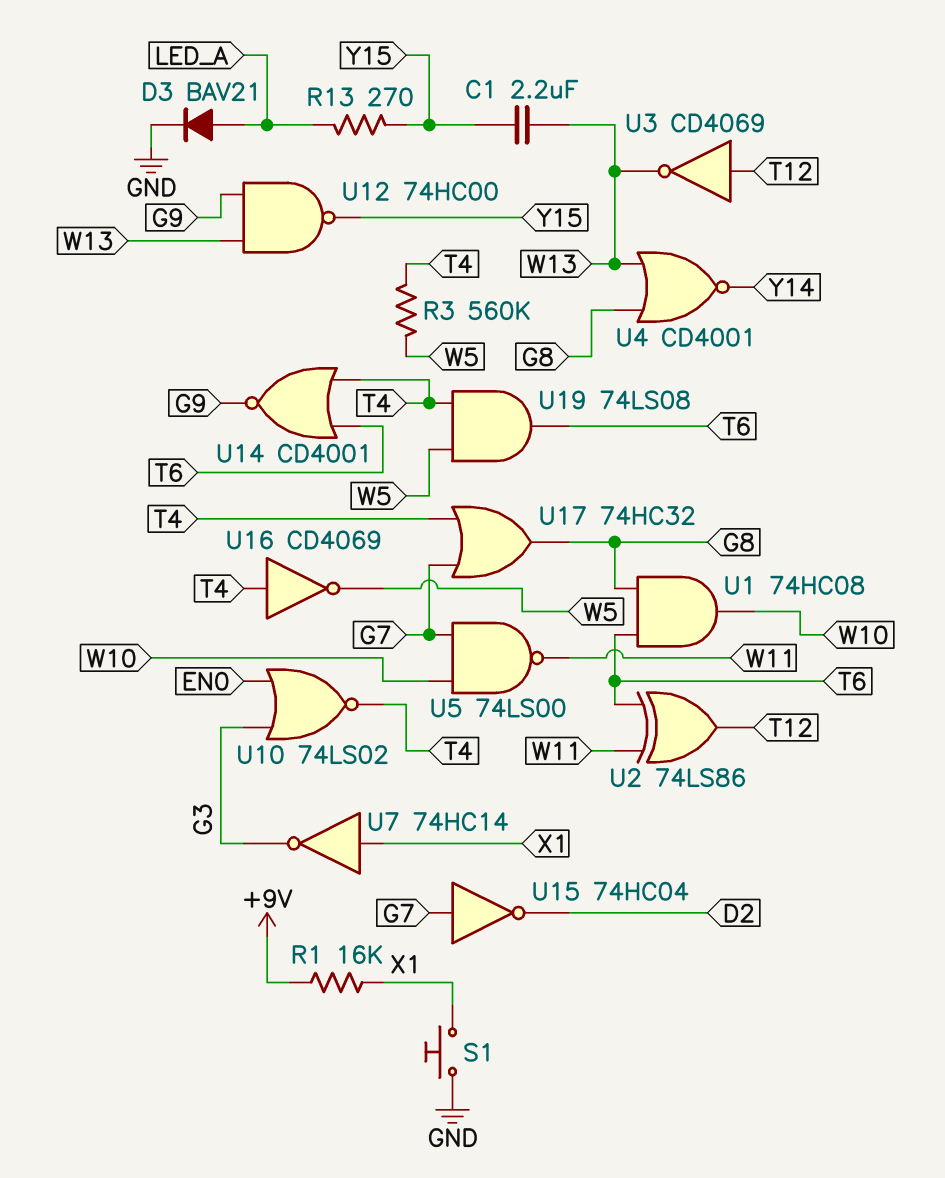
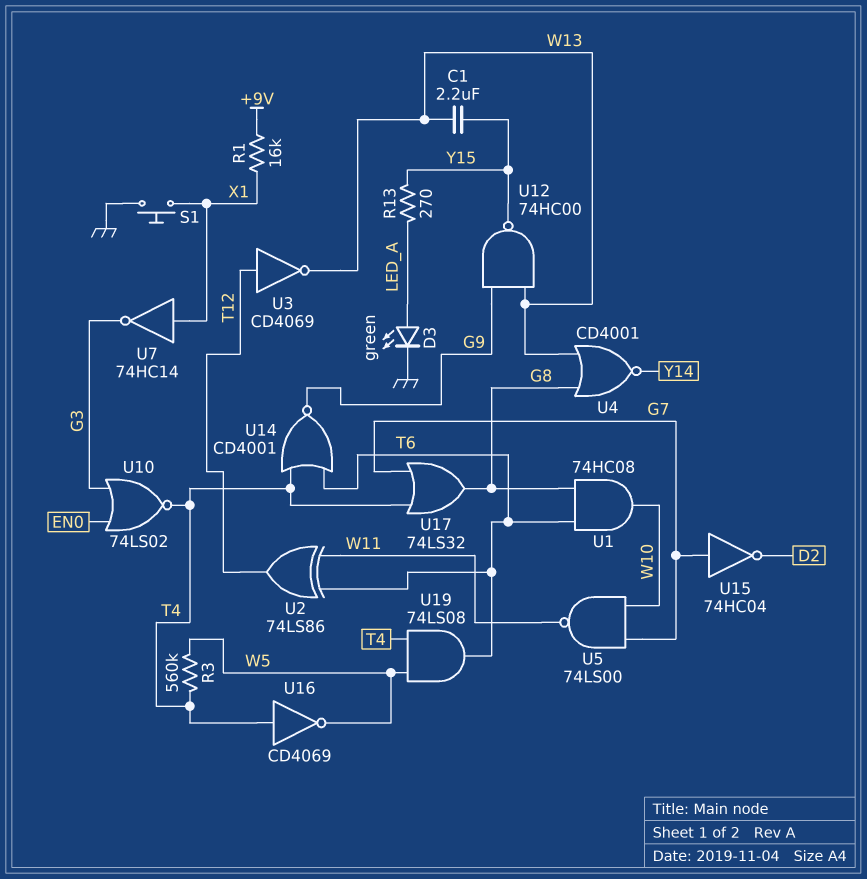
D3: diode BAV21 (A LED_A, K GND) -> LED green (A LED_A, K GND)
U17: OR 74HC32 (in G7, in T4, out G8) -> OR 74LS32 (in G7, in T4, out G8)

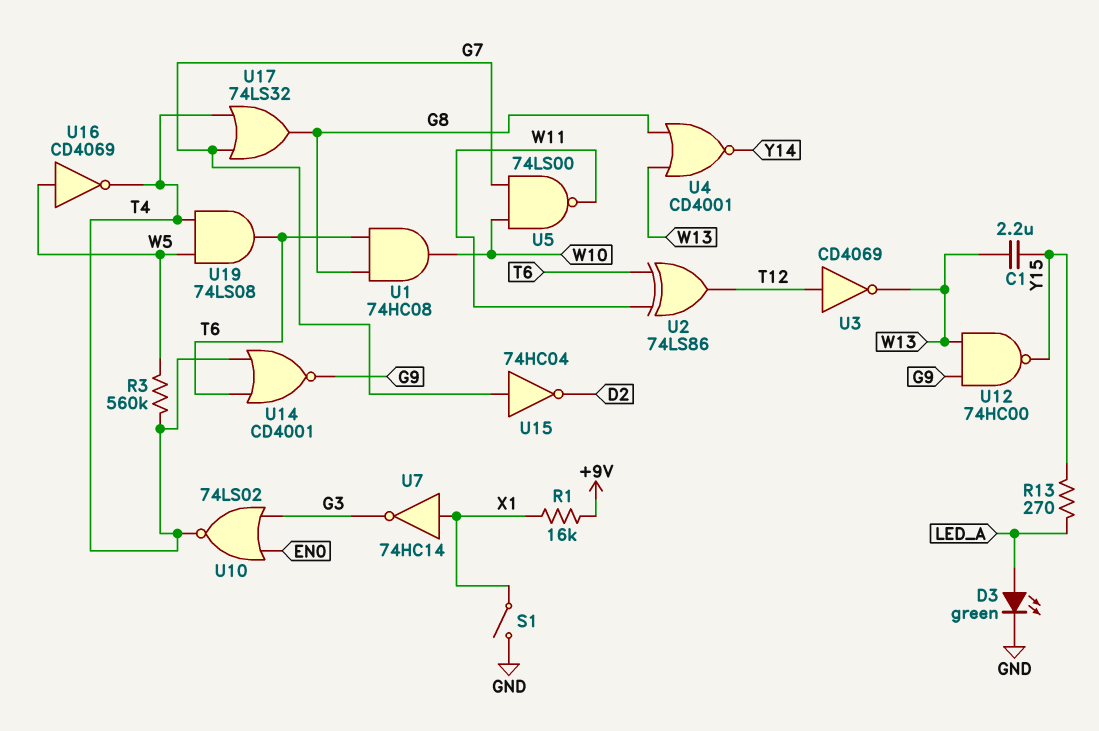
S1: button (GND, X1) -> switch (GND, X1)
U16: NOT CD4069 (in T4, out W5) -> NOT CD4069 (in W5, out T4)

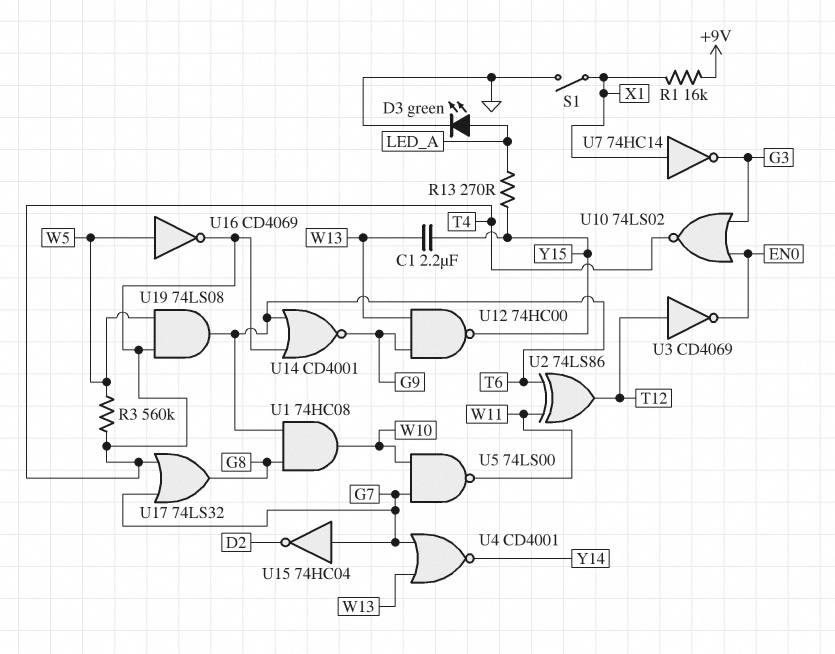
U3: NOT CD4069 (in T12, out W13) -> NOT CD4069 (in T12, out EN0)
U4: NOR CD4001 (in G8, in W13, out Y14) -> NOR CD4001 (in G7, in W13, out Y14)

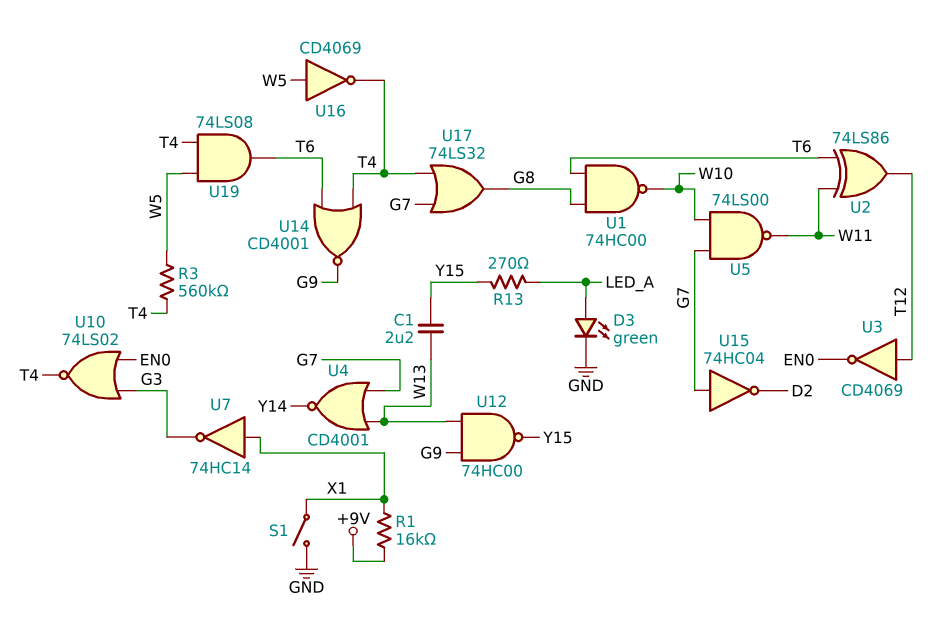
U1: AND 74HC08 (in G8, in T6, out W10) -> NAND 74HC00 (in G8, in T6, out W10)

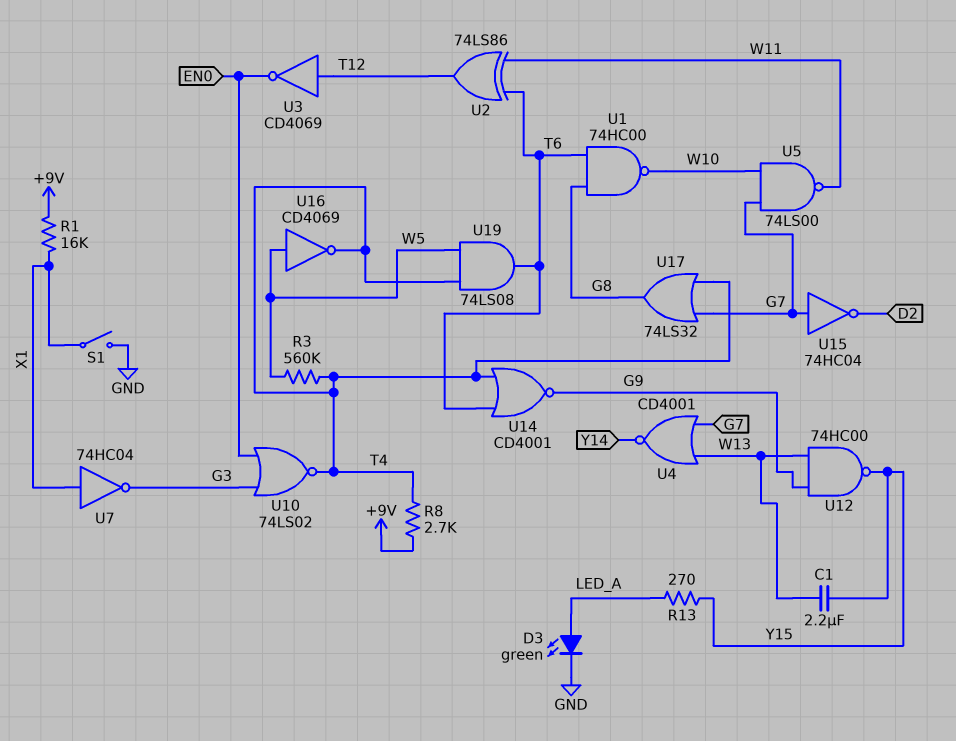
R8: none -> 2.7k (+9V, T4)
U7: NOT 74HC14 (in X1, out G3) -> NOT 74HC04 (in X1, out G3)

